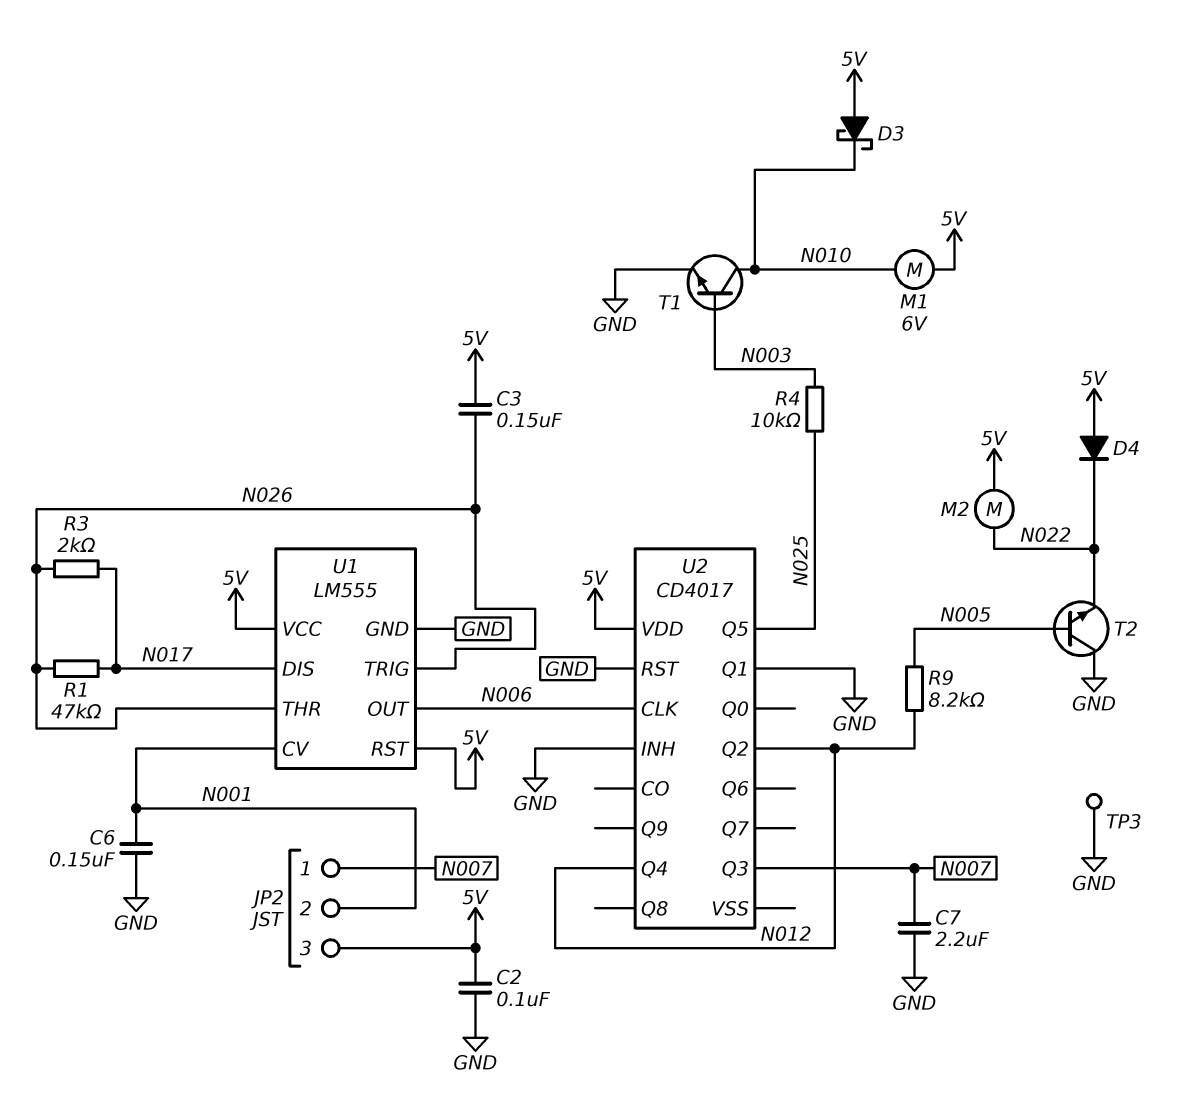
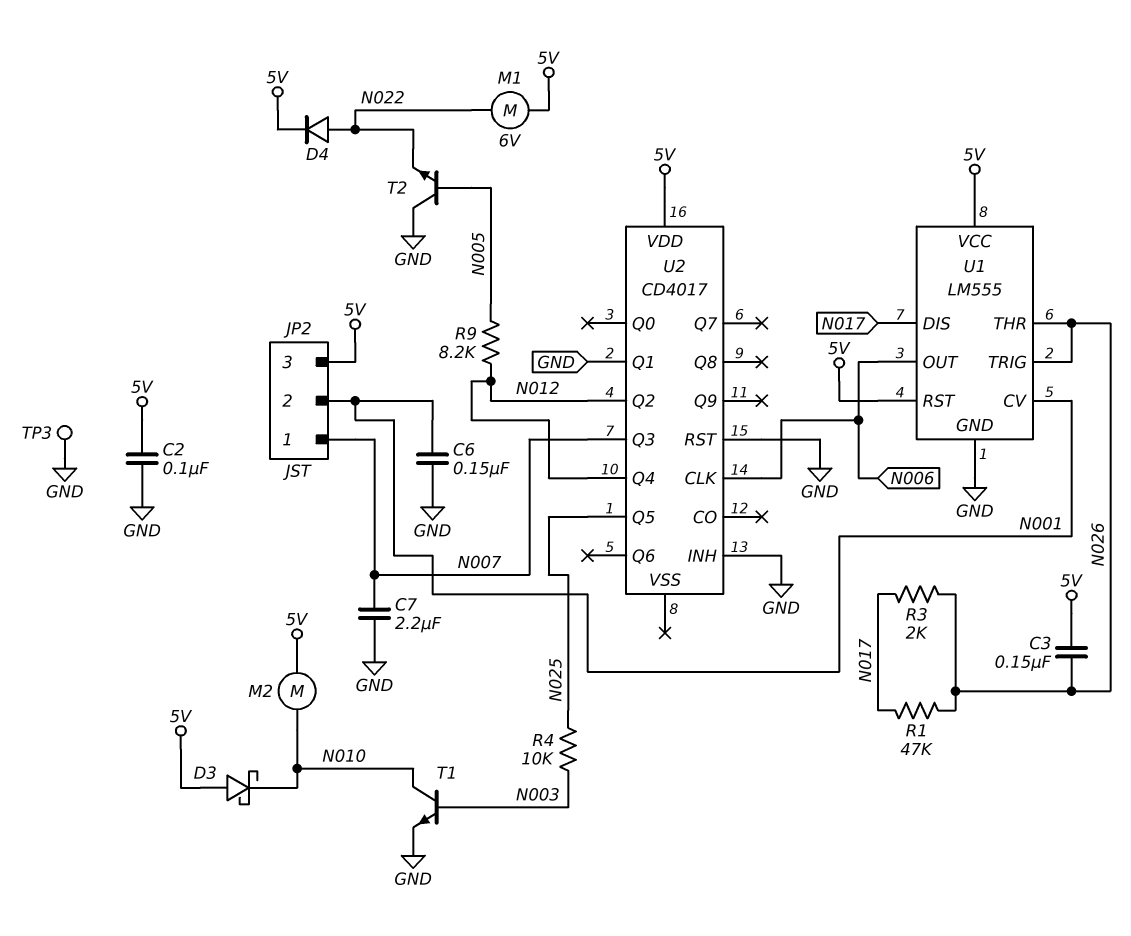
D4: diode (A 5V, K N022) -> diode (A N022, K 5V)
M1: motor 6V (5V, N010) -> motor 6V (5V, N022)
M2: motor (5V, N022) -> motor (5V, N010)

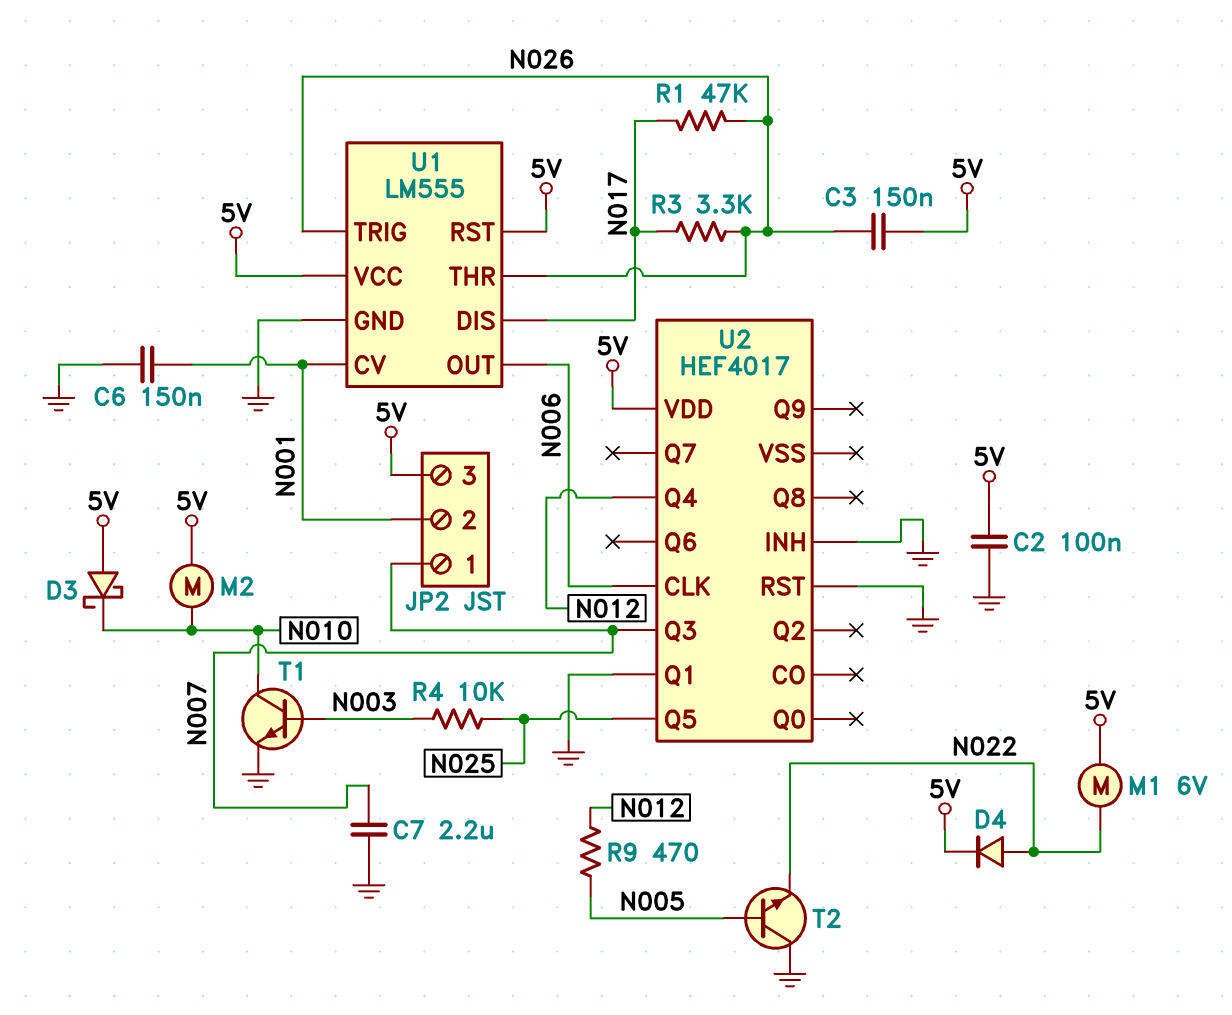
R3: 2k (N017, N026) -> 3.3k (N017, N026)
R9: 8.2k (N005, N012) -> 470 (N005, N012)
TP3: test point (GND) -> none
U2: CD4017 -> HEF4017
U2 pin Q2: N012 -> none

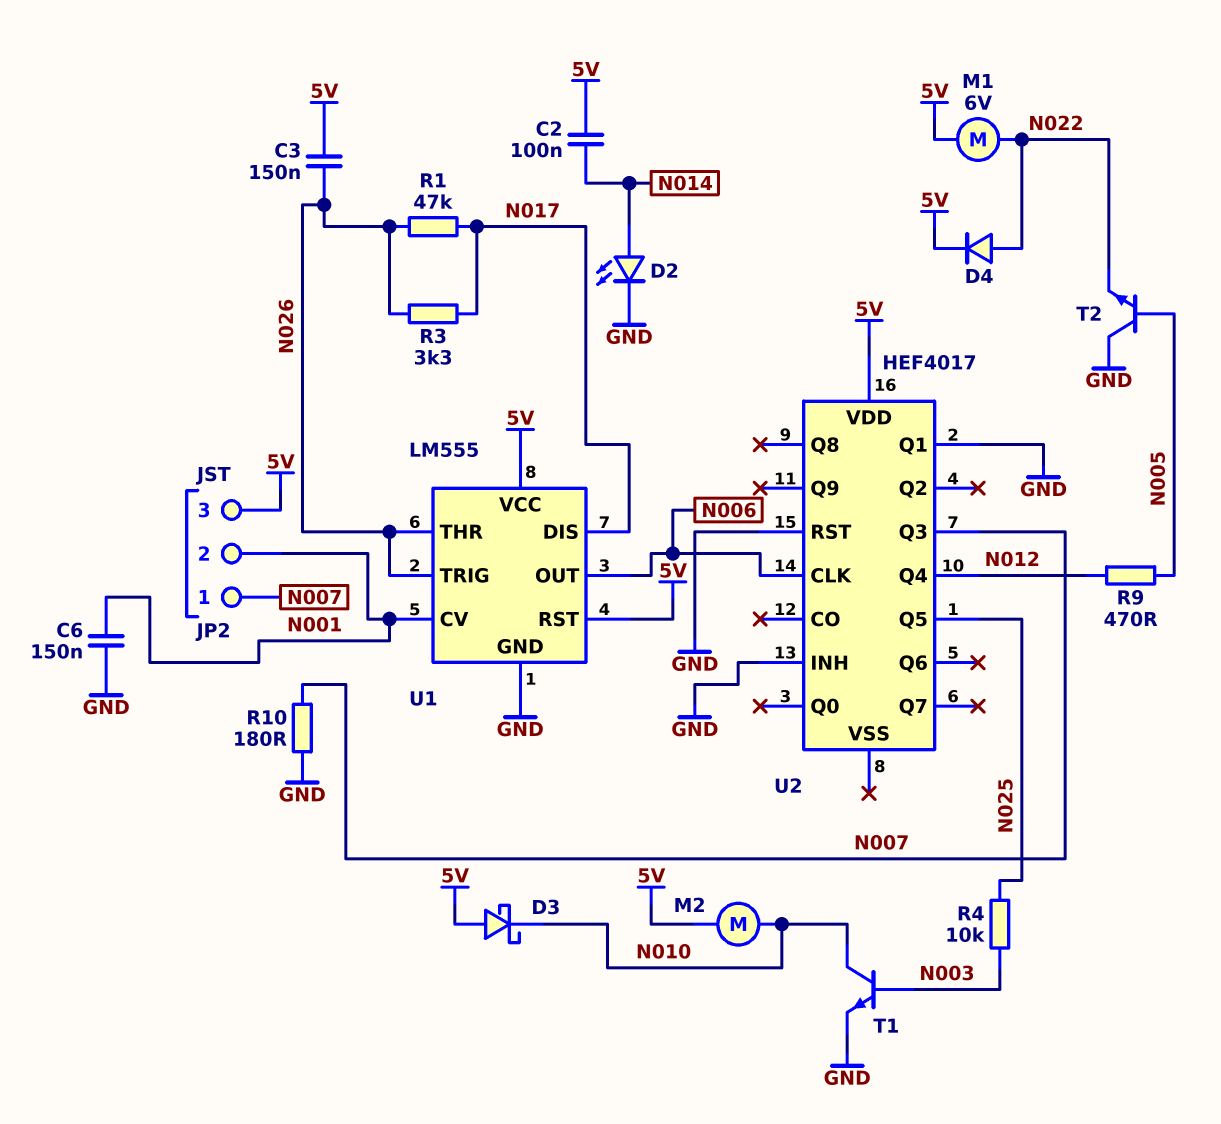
C2: 100nF (5V, GND) -> 100nF (5V, N014)
C7: 2.2uF (GND, N007) -> none
D2: none -> LED (A N014, K GND)
R10: none -> 180 (GND, N007)

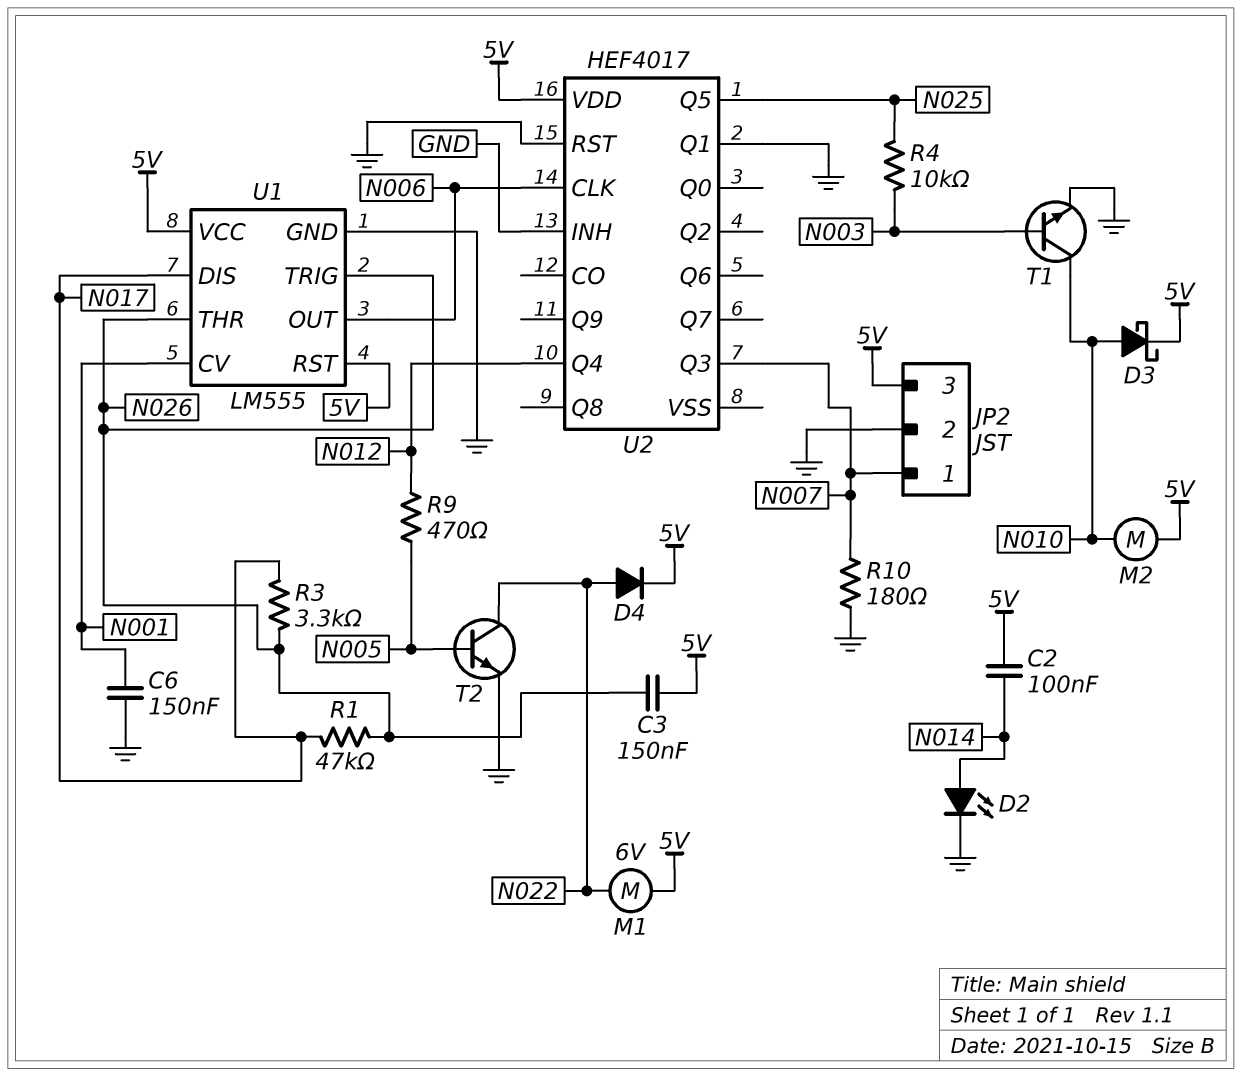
D3: schottky (A 5V, K N010) -> schottky (A N010, K 5V)
JP2 pin 2: N001 -> GND
T2: NPN (B N005, C GND, E N022) -> NPN (B N005, C N022, E GND)

